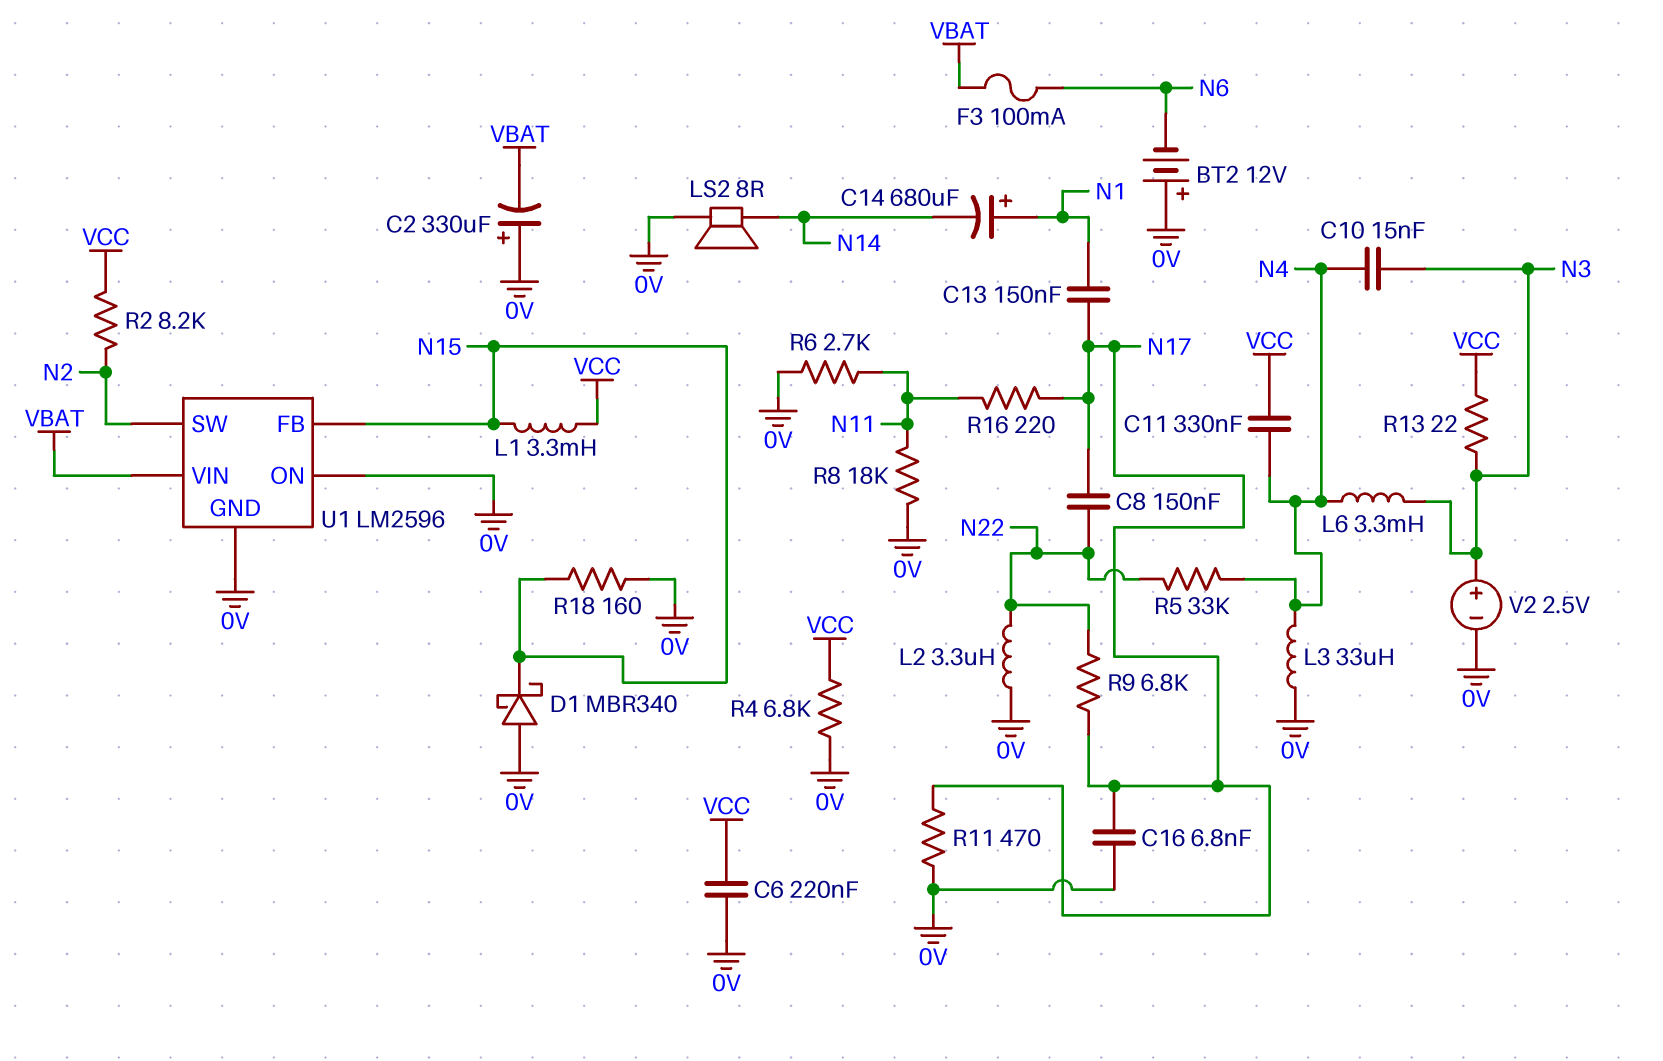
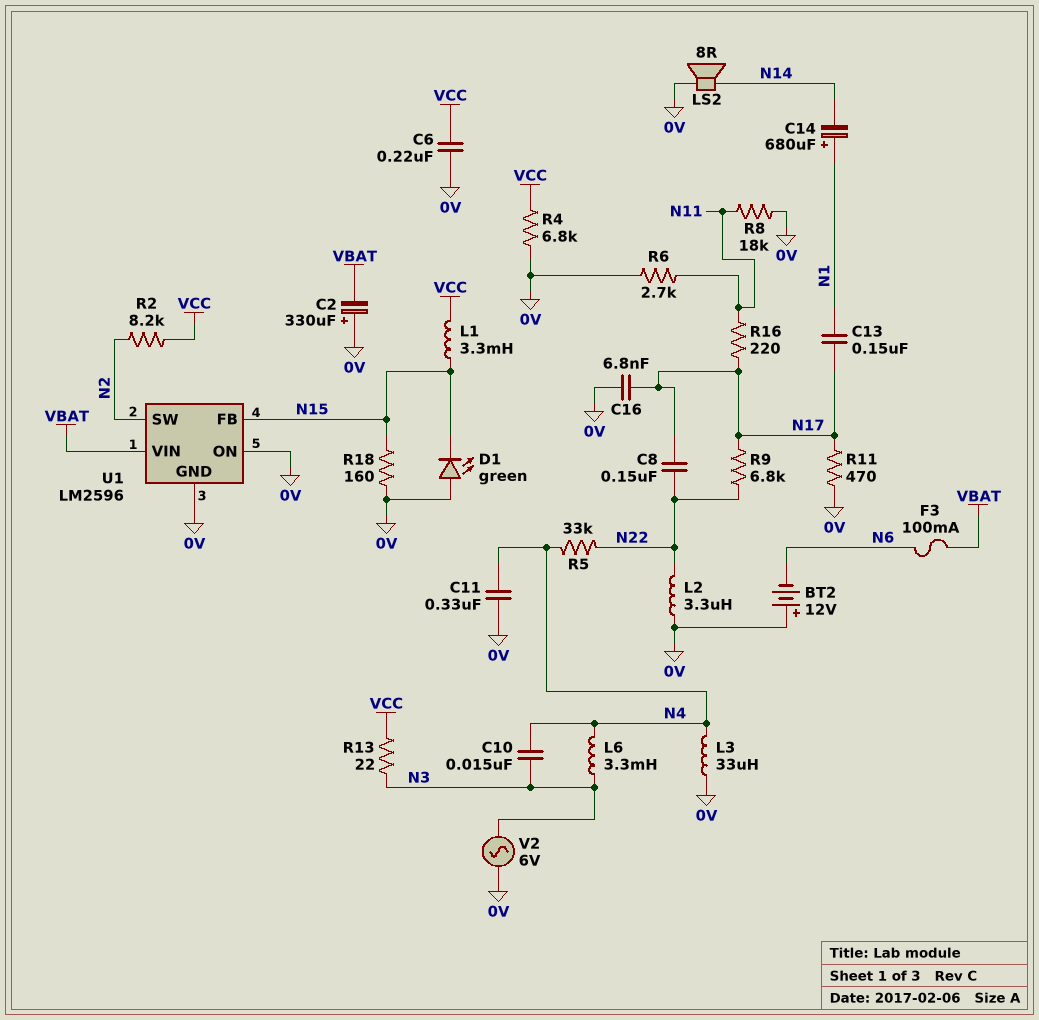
C11: 330nF (N4, VCC) -> 330nF (0V, N4)
D1: schottky MBR340 (A 0V, K N15) -> LED green (A 0V, K N15)
V2: 2.5V (plus N3, minus 0V) -> AC 6V (0V, N3)

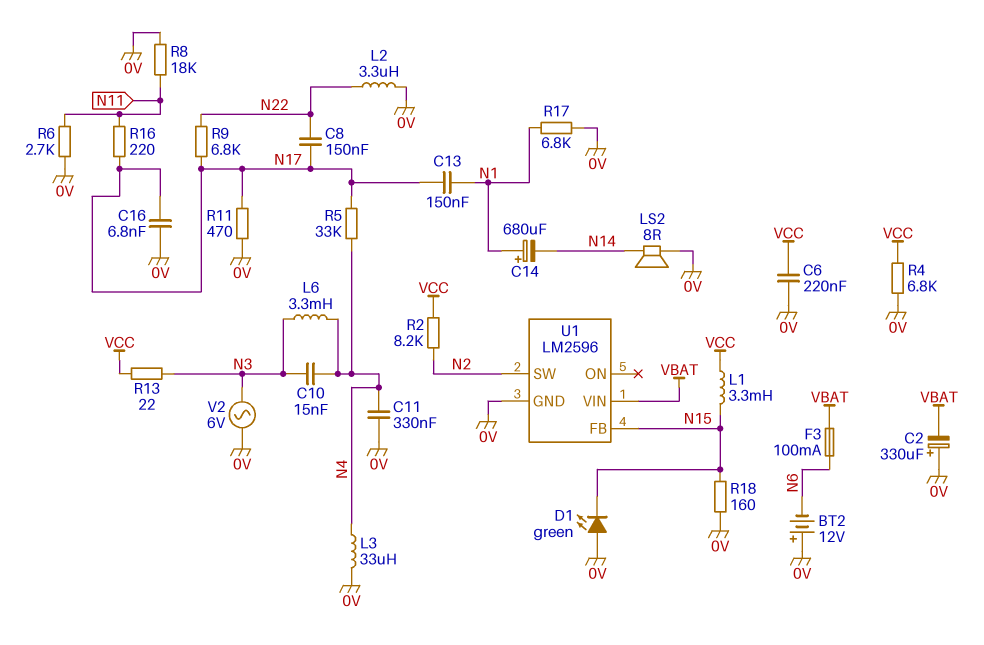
R5: 33k (N4, N22) -> 33k (N4, N17)
R17: none -> 6.8k (0V, N1)
U1 pin ON: 0V -> none

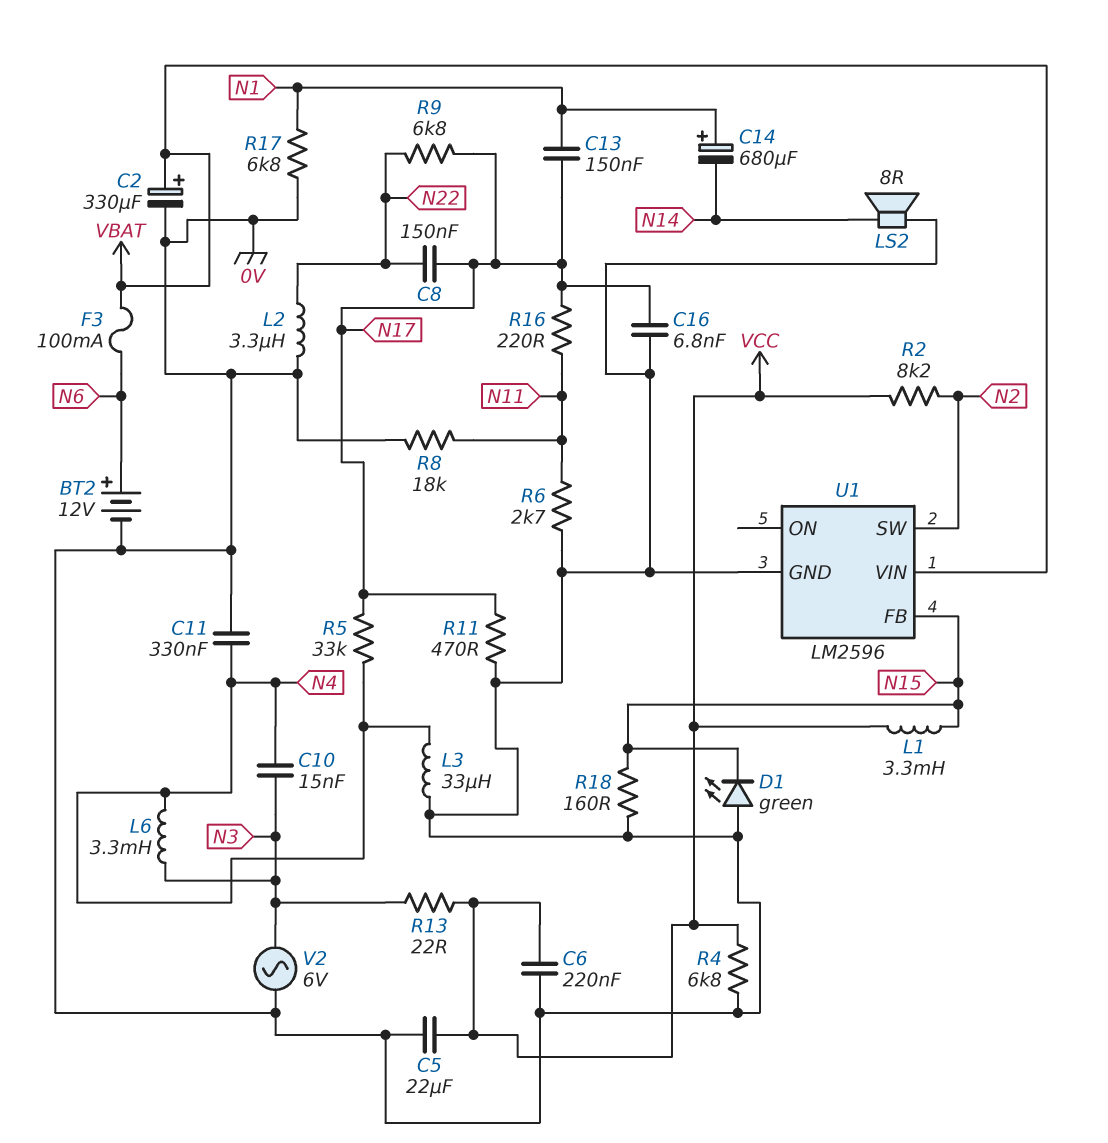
BT2: 12V (plus 0V, minus N6) -> 12V (plus N6, minus 0V)
C2: 330uF (plus 0V, minus VBAT) -> 330uF (plus VBAT, minus 0V)
C5: none -> 22uF (0V, VCC)

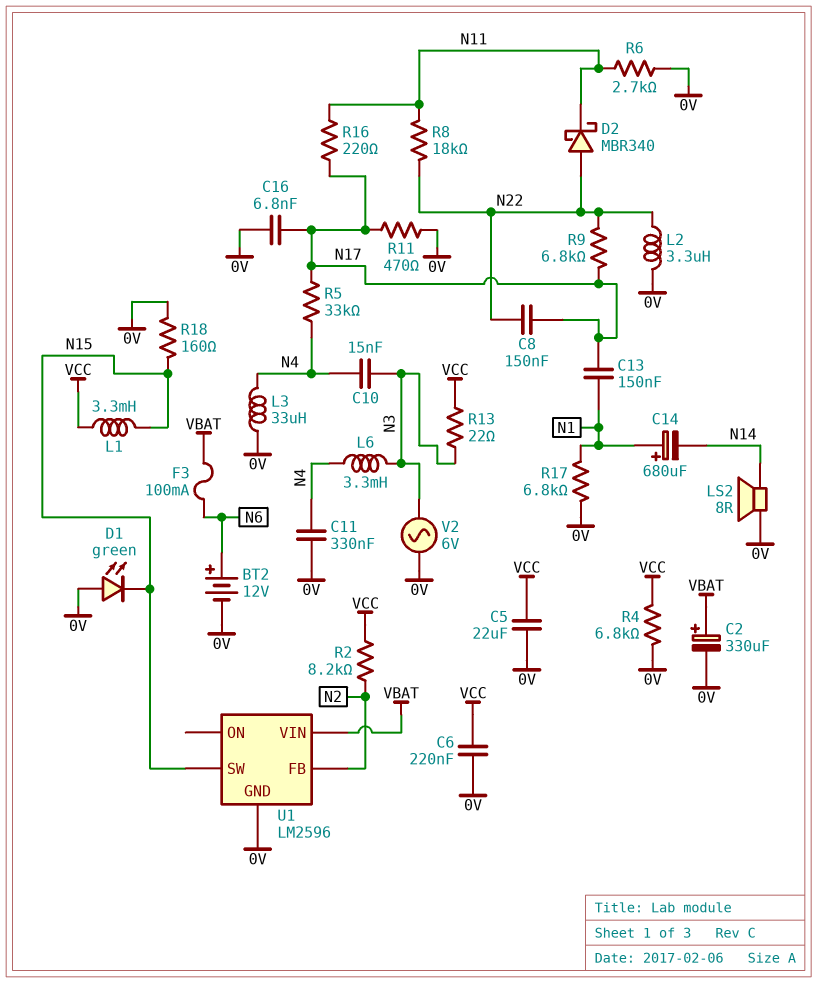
D2: none -> schottky MBR340 (A N22, K N11)
R8: 18k (0V, N11) -> 18k (N11, N22)
U1 pin FB: N15 -> N2
U1 pin SW: N2 -> N15

